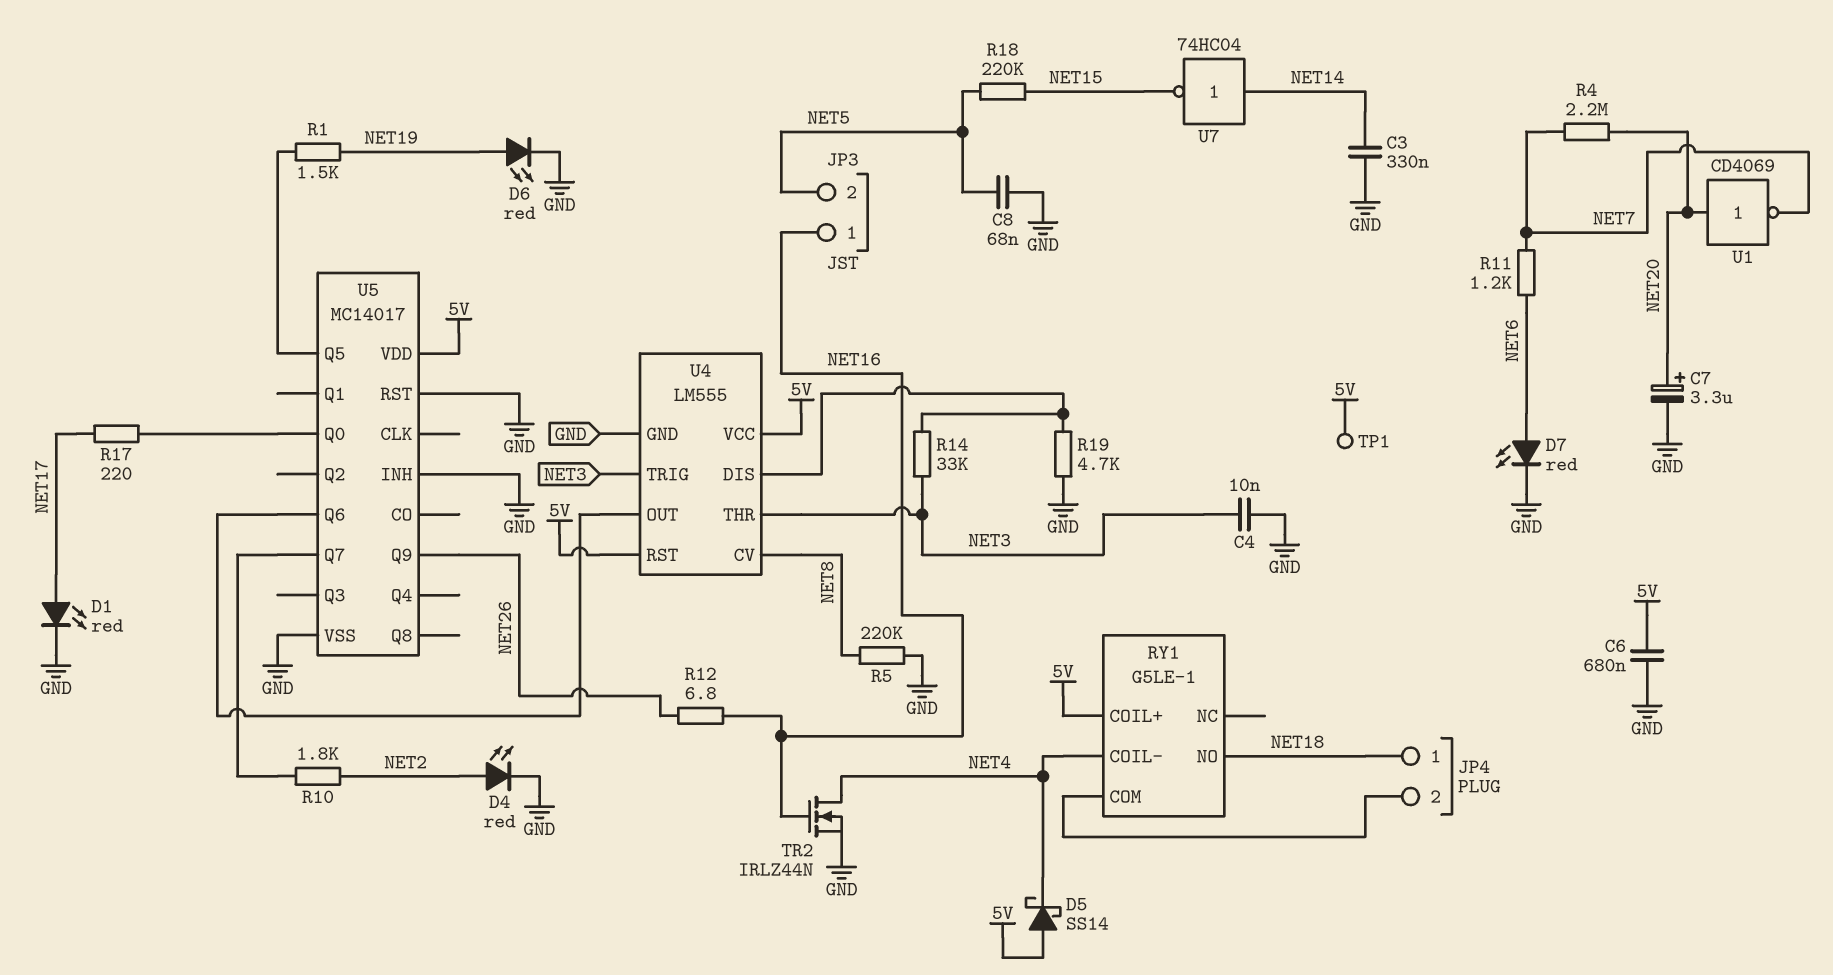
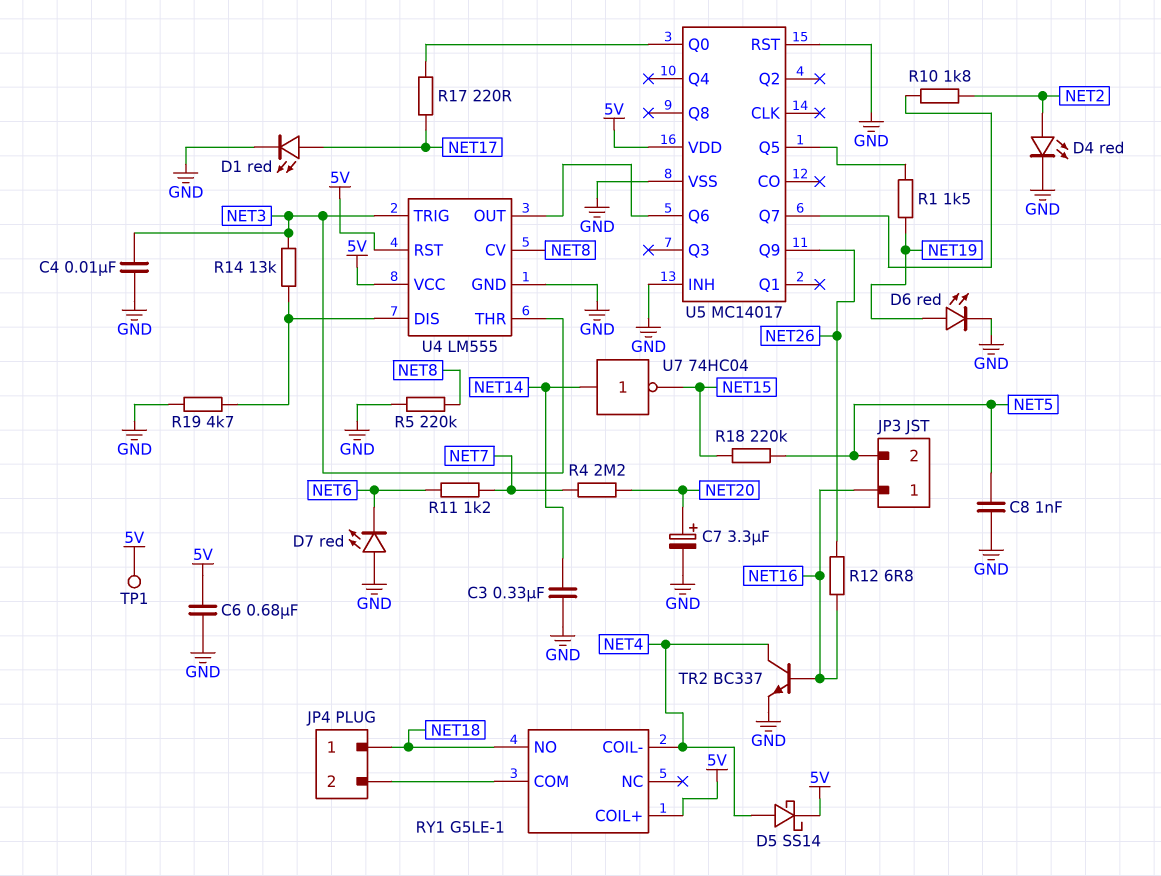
C8: 68nF (GND, NET5) -> 1nF (GND, NET5)
D5: schottky SS14 (A 5V, K NET4) -> schottky SS14 (A NET4, K 5V)
D7: LED red (A NET6, K GND) -> LED red (A GND, K NET6)
R14: 33k (NET3, U4/DIS) -> 13k (NET3, U4/DIS)
TR2: NMOS IRLZ44N (G NET16, D NET4, S GND) -> NPN BC337 (B NET16, C NET4, E GND)
U1: NOT CD4069 (in NET20, out NET7) -> none

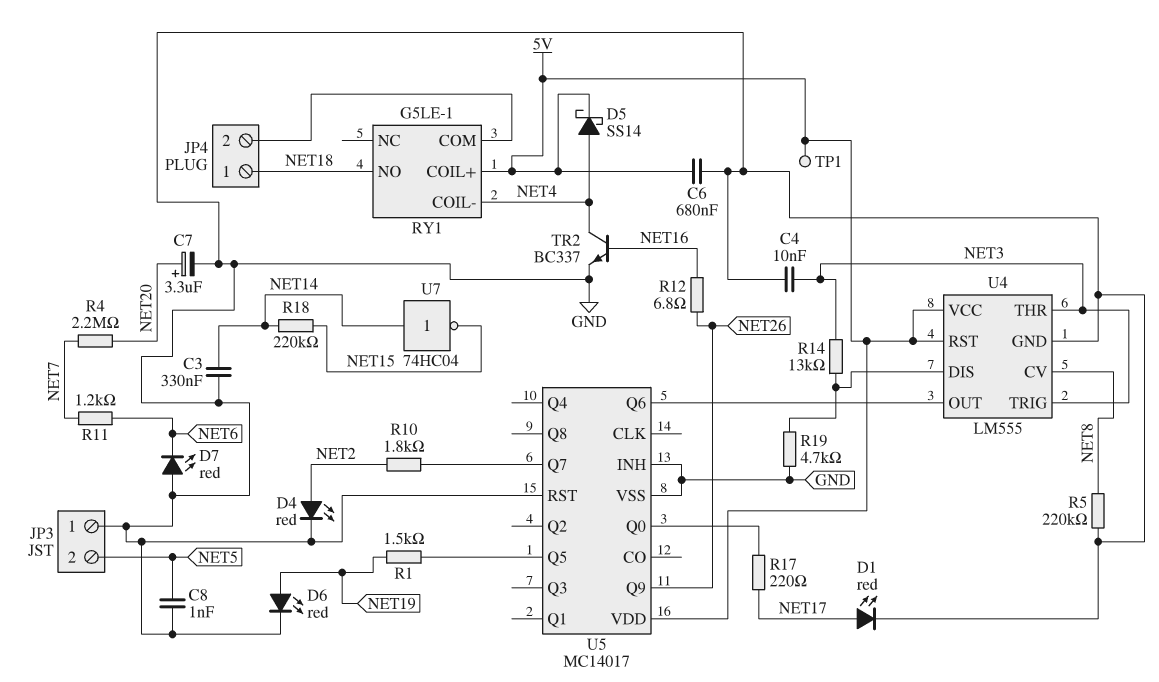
JP3 pin 1: NET16 -> GND
R18: 220k (NET5, NET15) -> 220k (NET14, NET15)

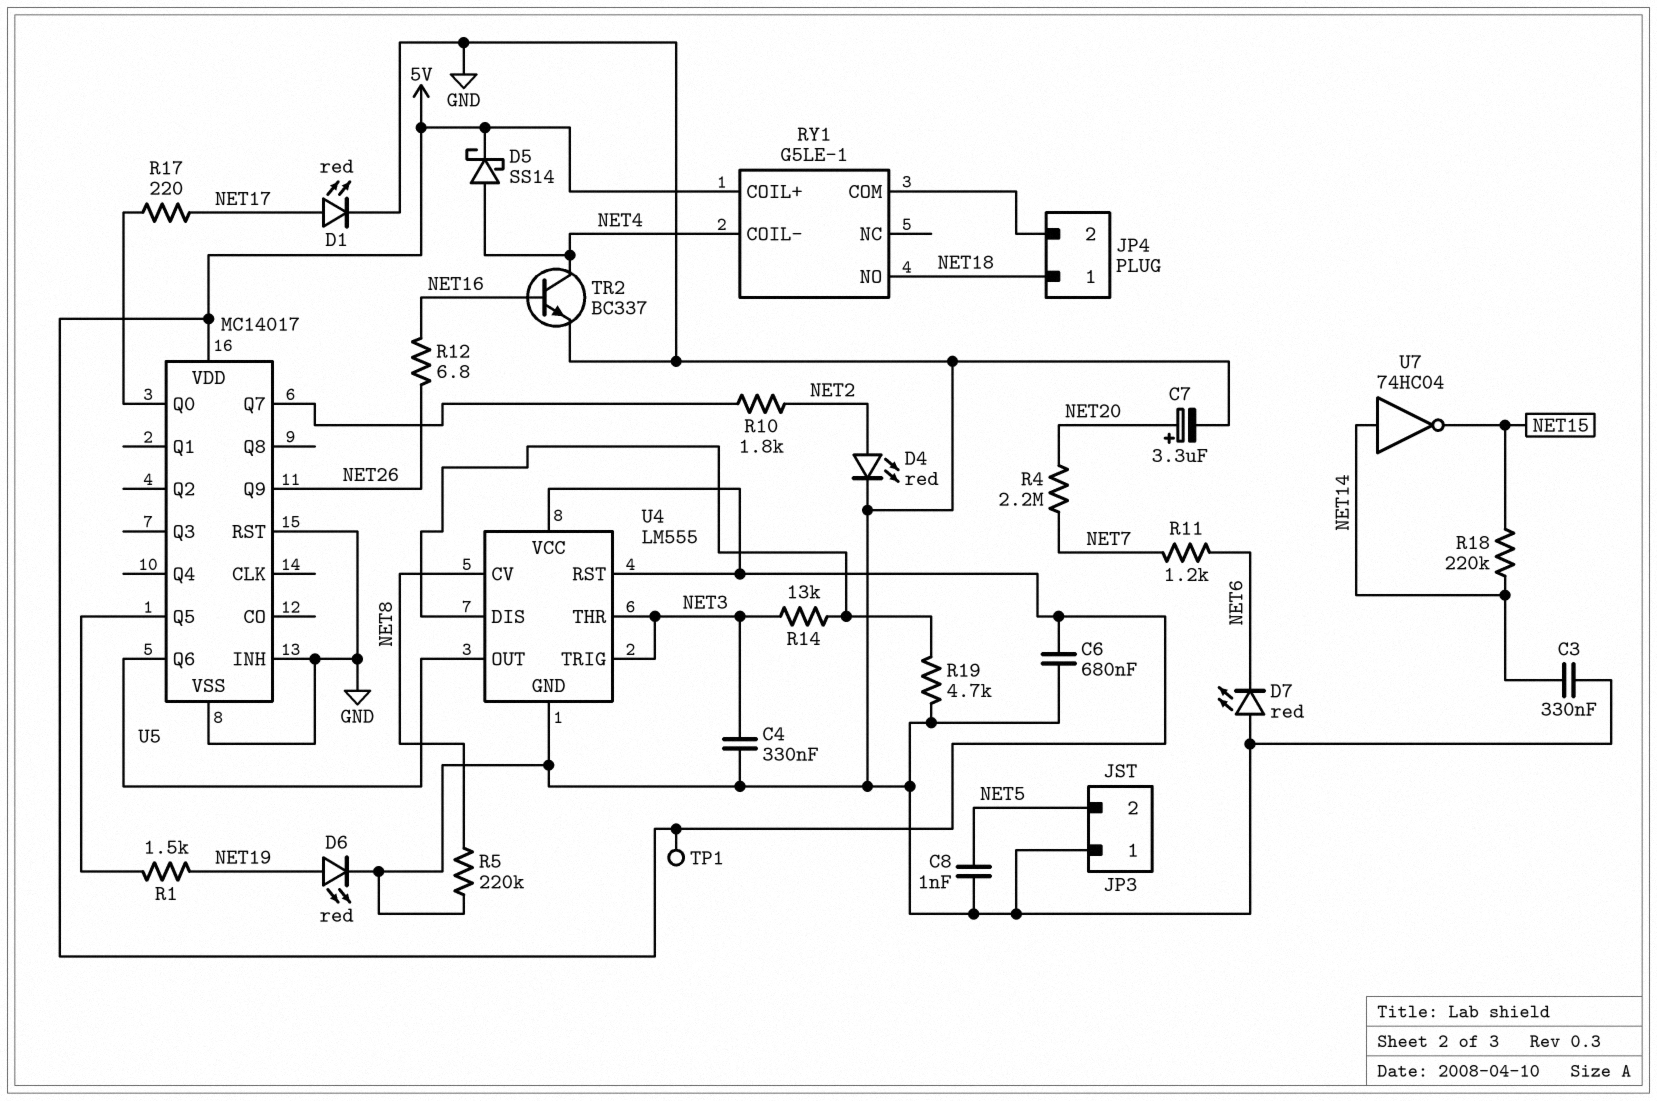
C4: 10nF (GND, NET3) -> 330nF (GND, NET3)

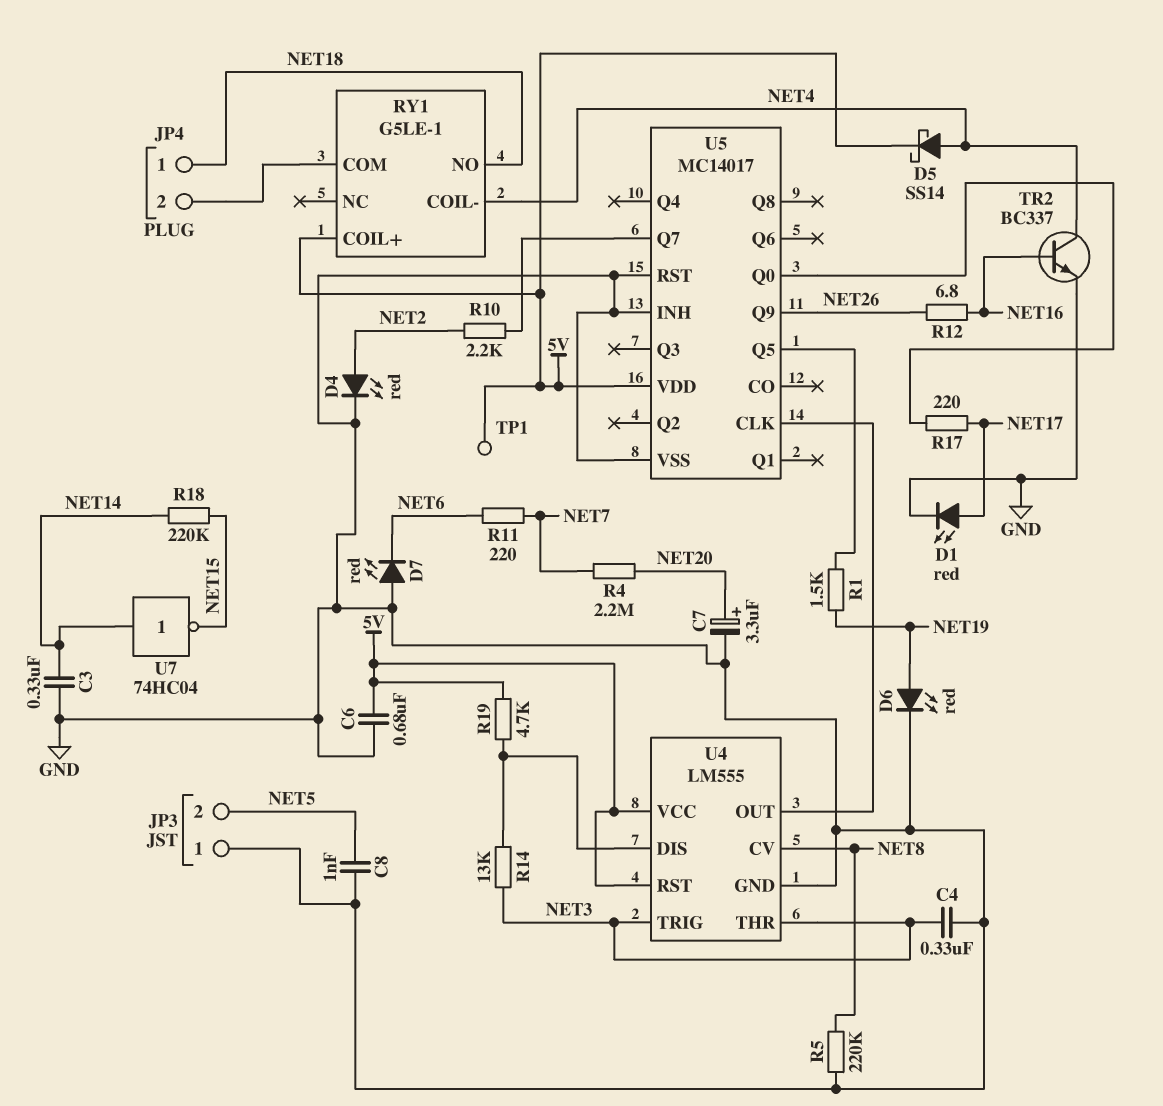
R10: 1.8k (NET2, U5/Q7) -> 2.2k (NET2, U5/Q7)
R11: 1.2k (NET6, NET7) -> 220 (NET6, NET7)
R19: 4.7k (GND, U4/DIS) -> 4.7k (5V, U4/DIS)
U5 pin CLK: none -> U4/OUT
U5 pin Q6: U4/OUT -> none

